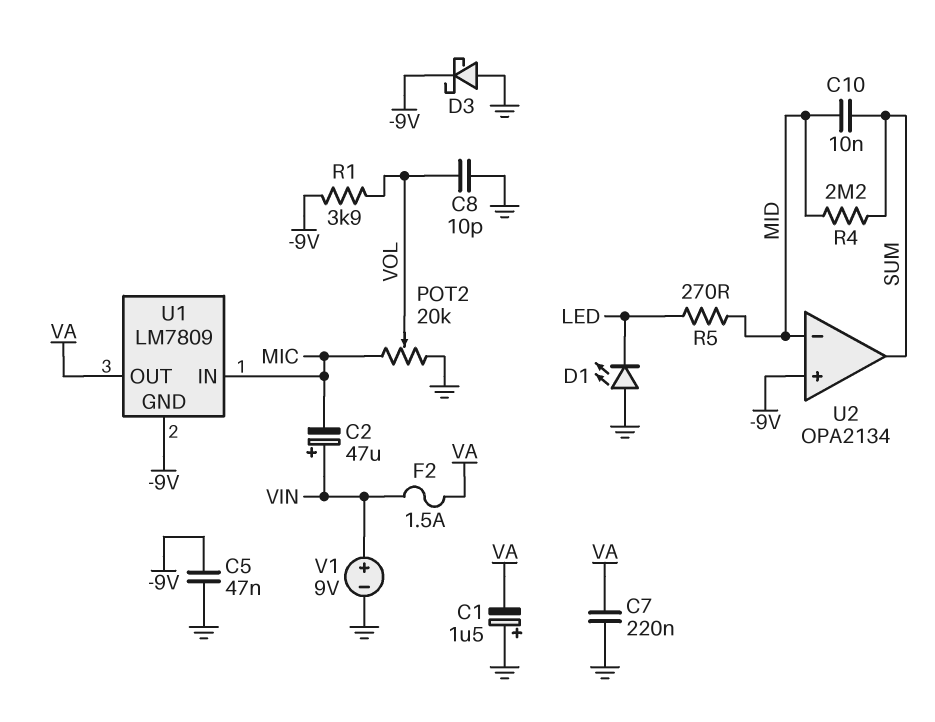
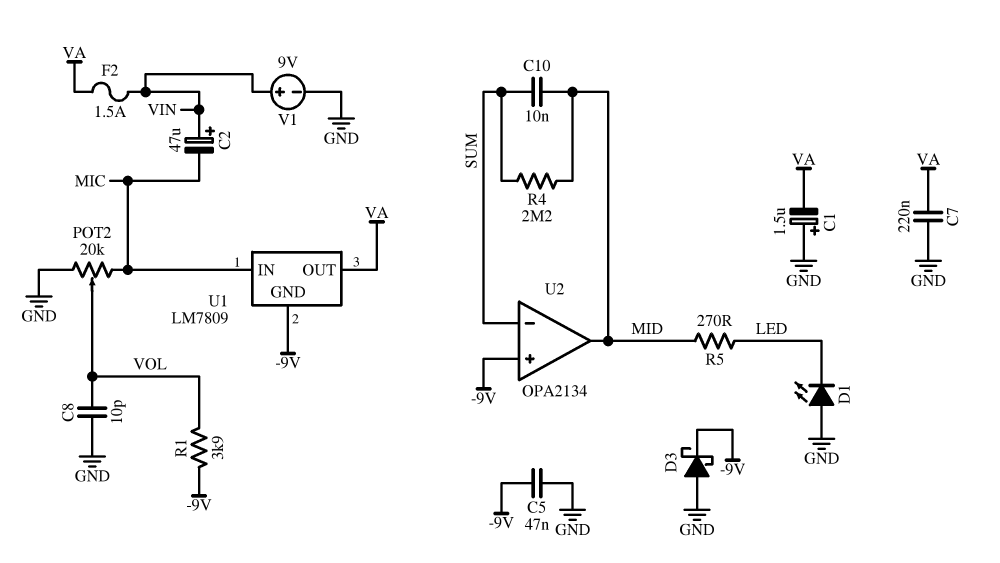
U2 pin in-: MID -> SUM
U2 pin out: SUM -> MID

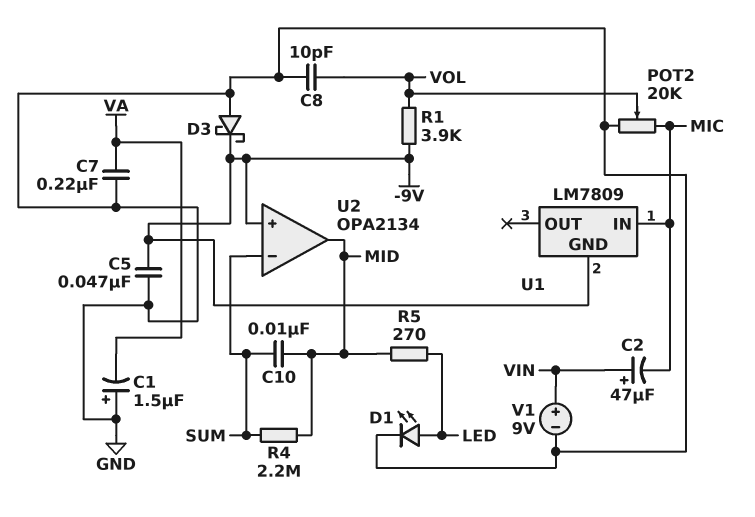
D1: LED (A GND, K LED) -> LED (A LED, K GND)
F2: 1.5A (VA, VIN) -> none
U1 pin OUT: VA -> none

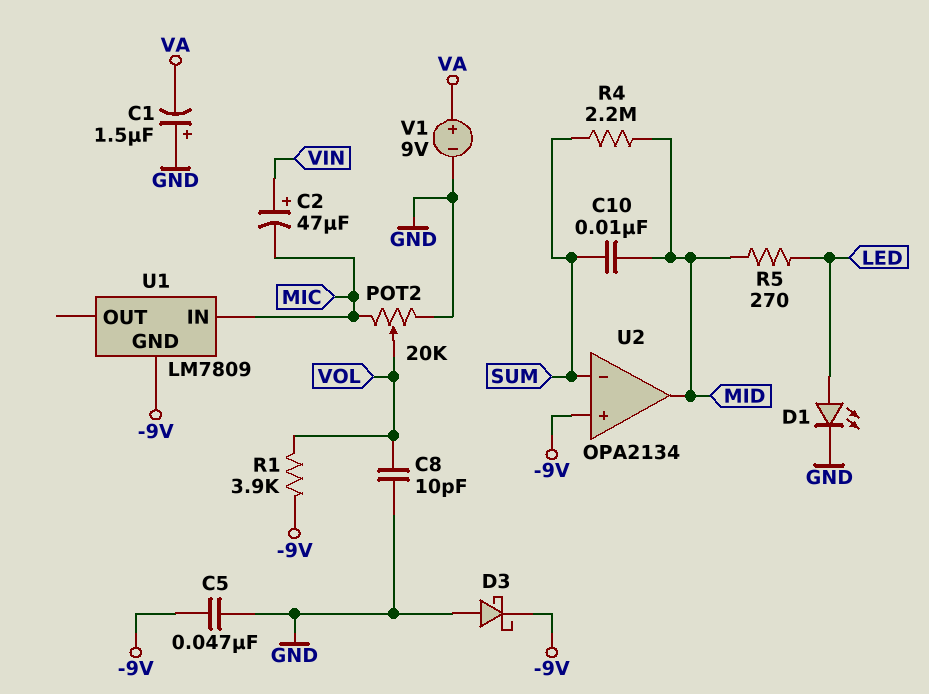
C7: 220nF (GND, VA) -> none
V1: 9V (plus VIN, minus GND) -> 9V (plus VA, minus GND)

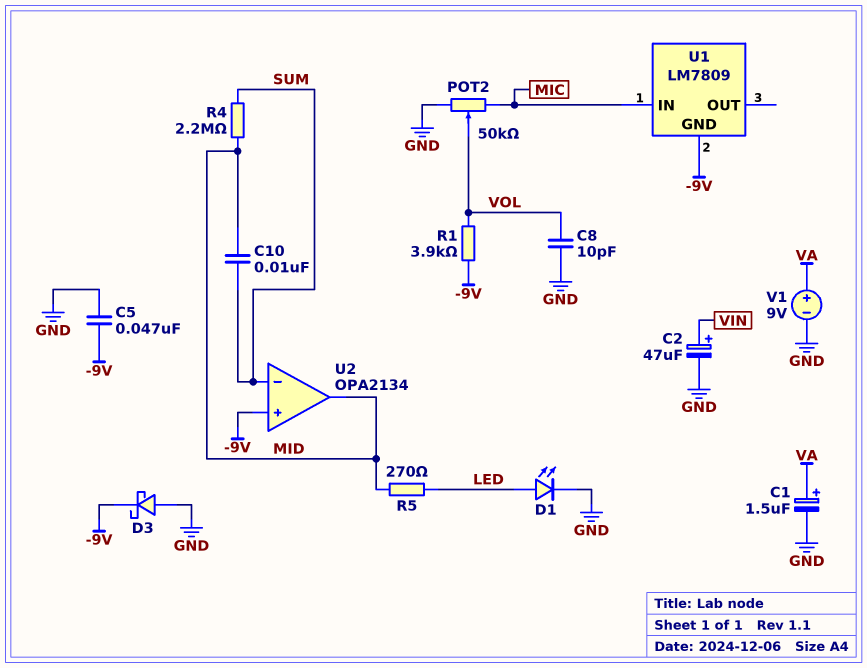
C1: 1.5uF (plus GND, minus VA) -> 1.5uF (plus VA, minus GND)
C2: 47uF (plus VIN, minus MIC) -> 47uF (plus VIN, minus GND)
POT2: 20k (GND, MIC, wiper VOL) -> 50k (GND, MIC, wiper VOL)

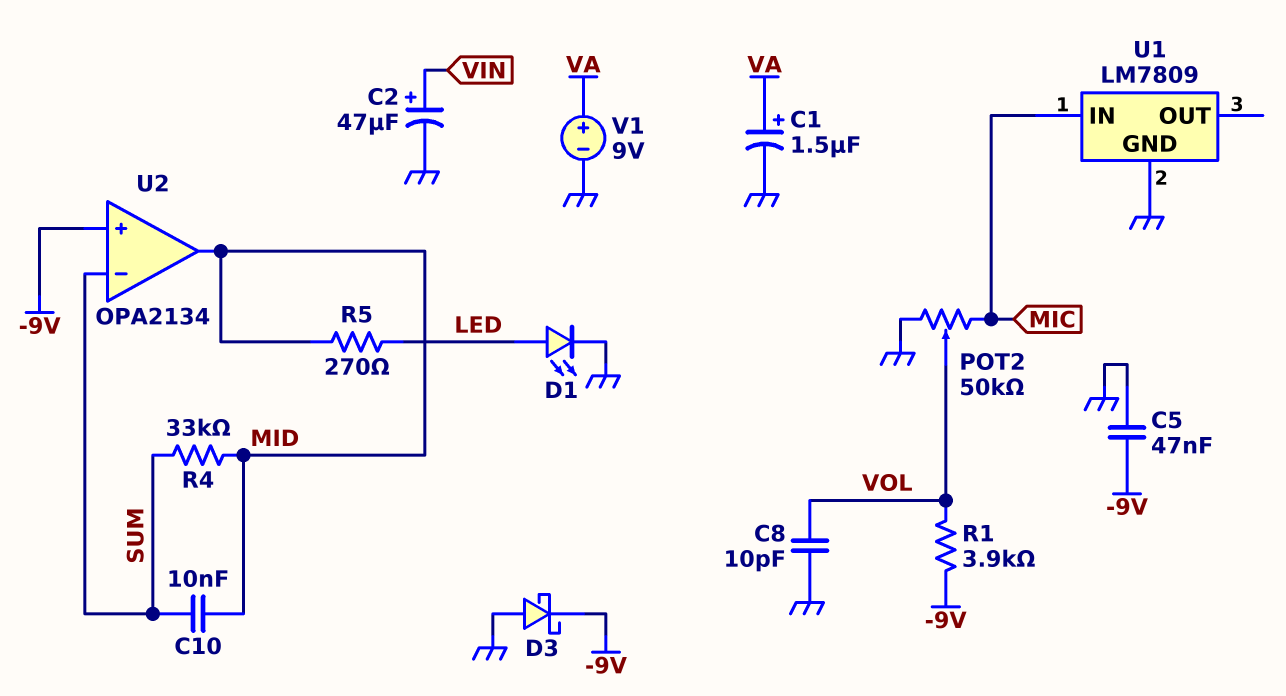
R4: 2.2M (MID, SUM) -> 33k (MID, SUM)
U1 pin GND: -9V -> GND

